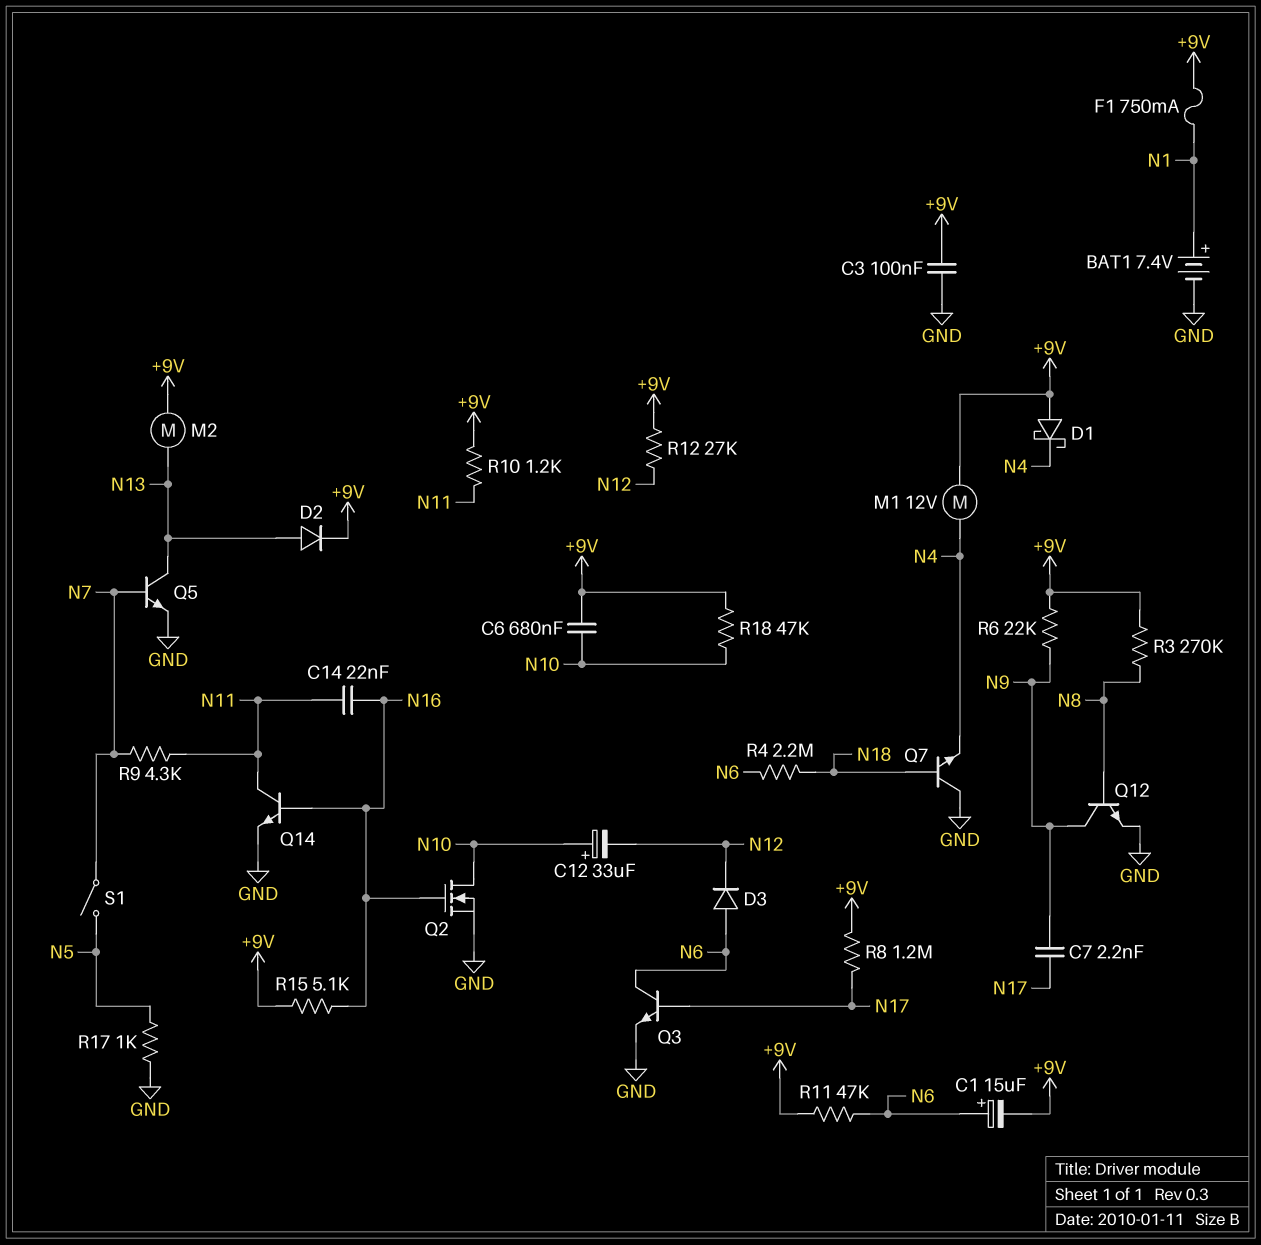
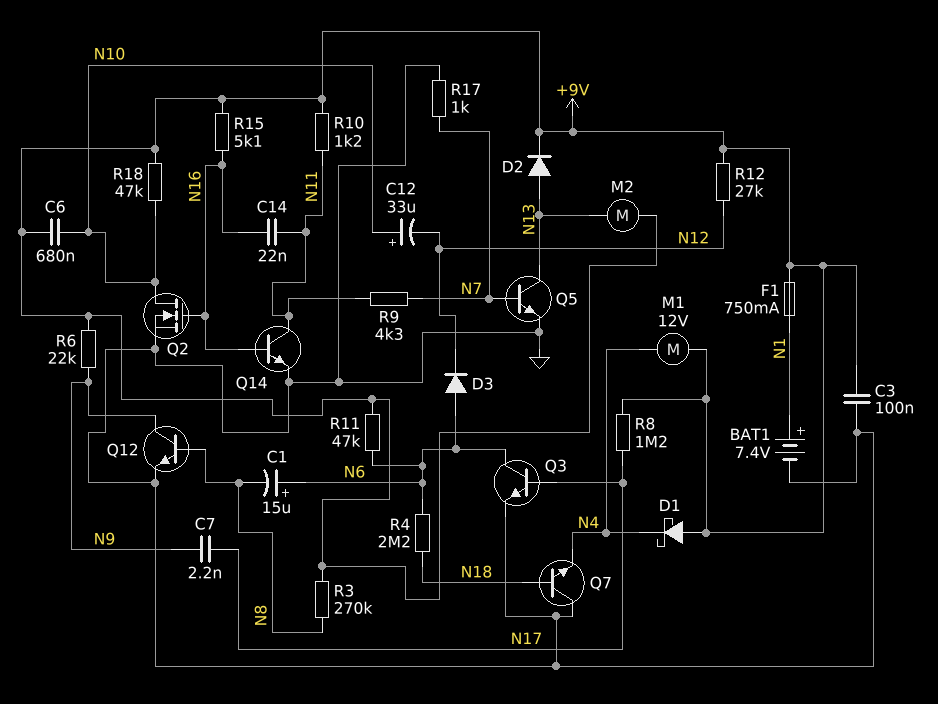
C1: 15uF (plus N6, minus +9V) -> 15uF (plus N6, minus N8)
R17: 1k (GND, N5) -> 1k (GND, N7)
S1: switch (N5, N7) -> none

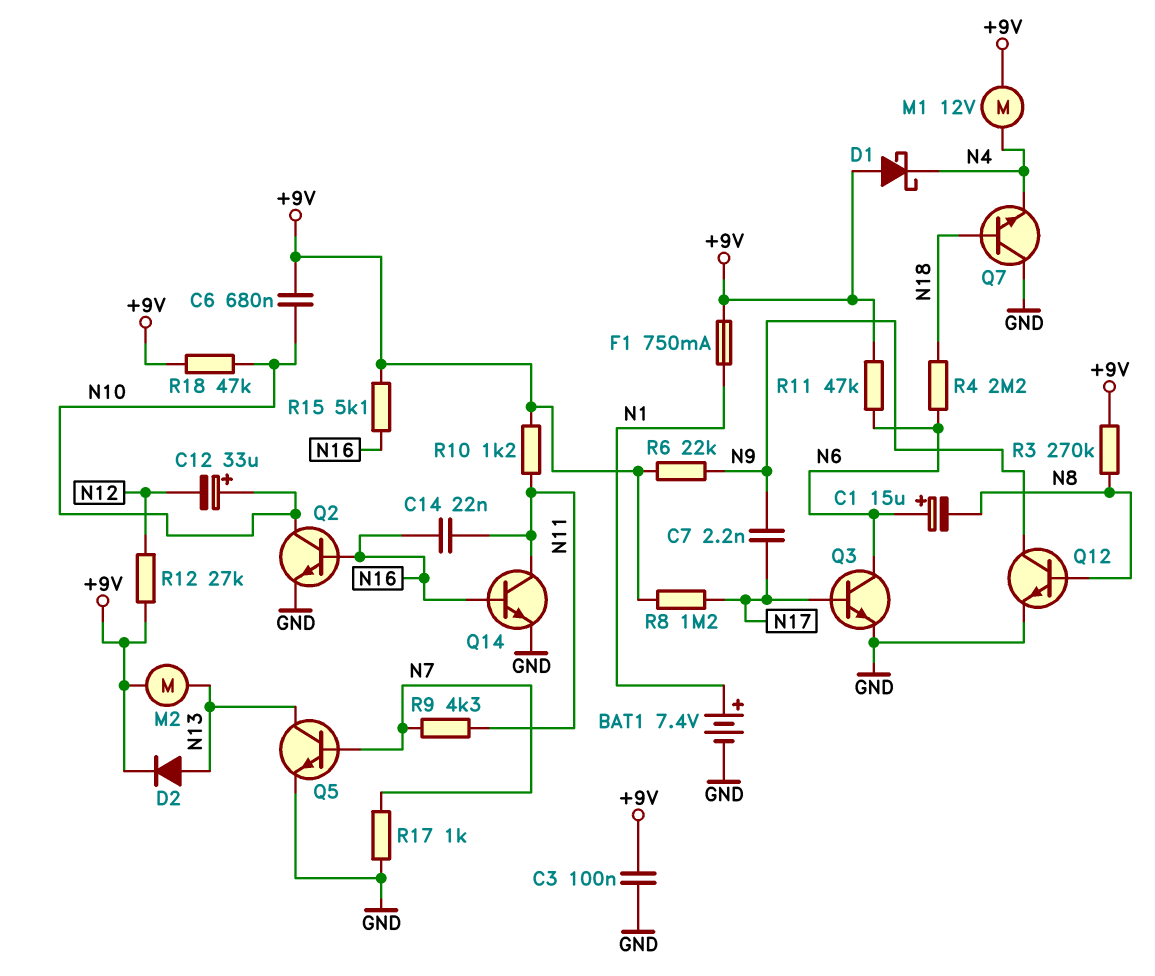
D3: diode (A N6, K N12) -> none
Q2: NMOS (G N16, D N10, S GND) -> NPN (B N16, C N10, E GND)

